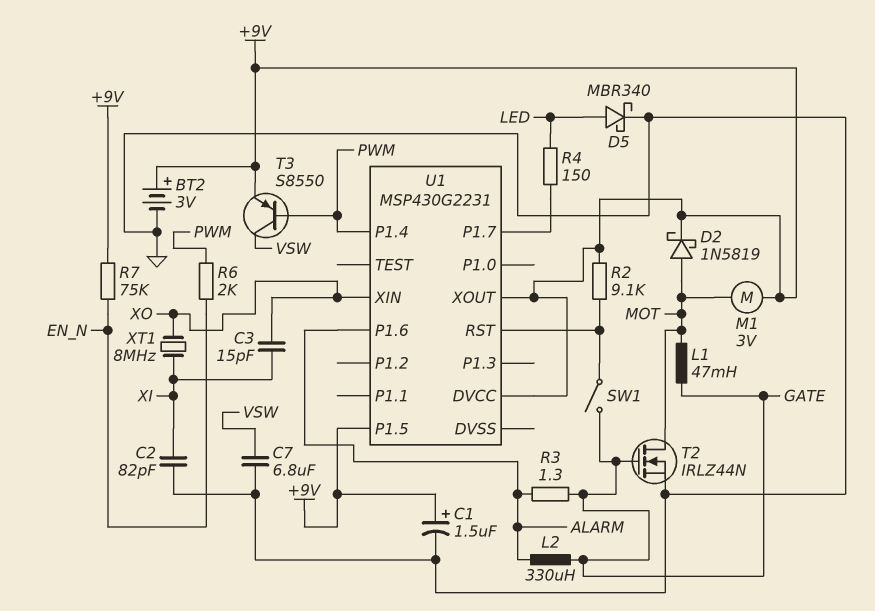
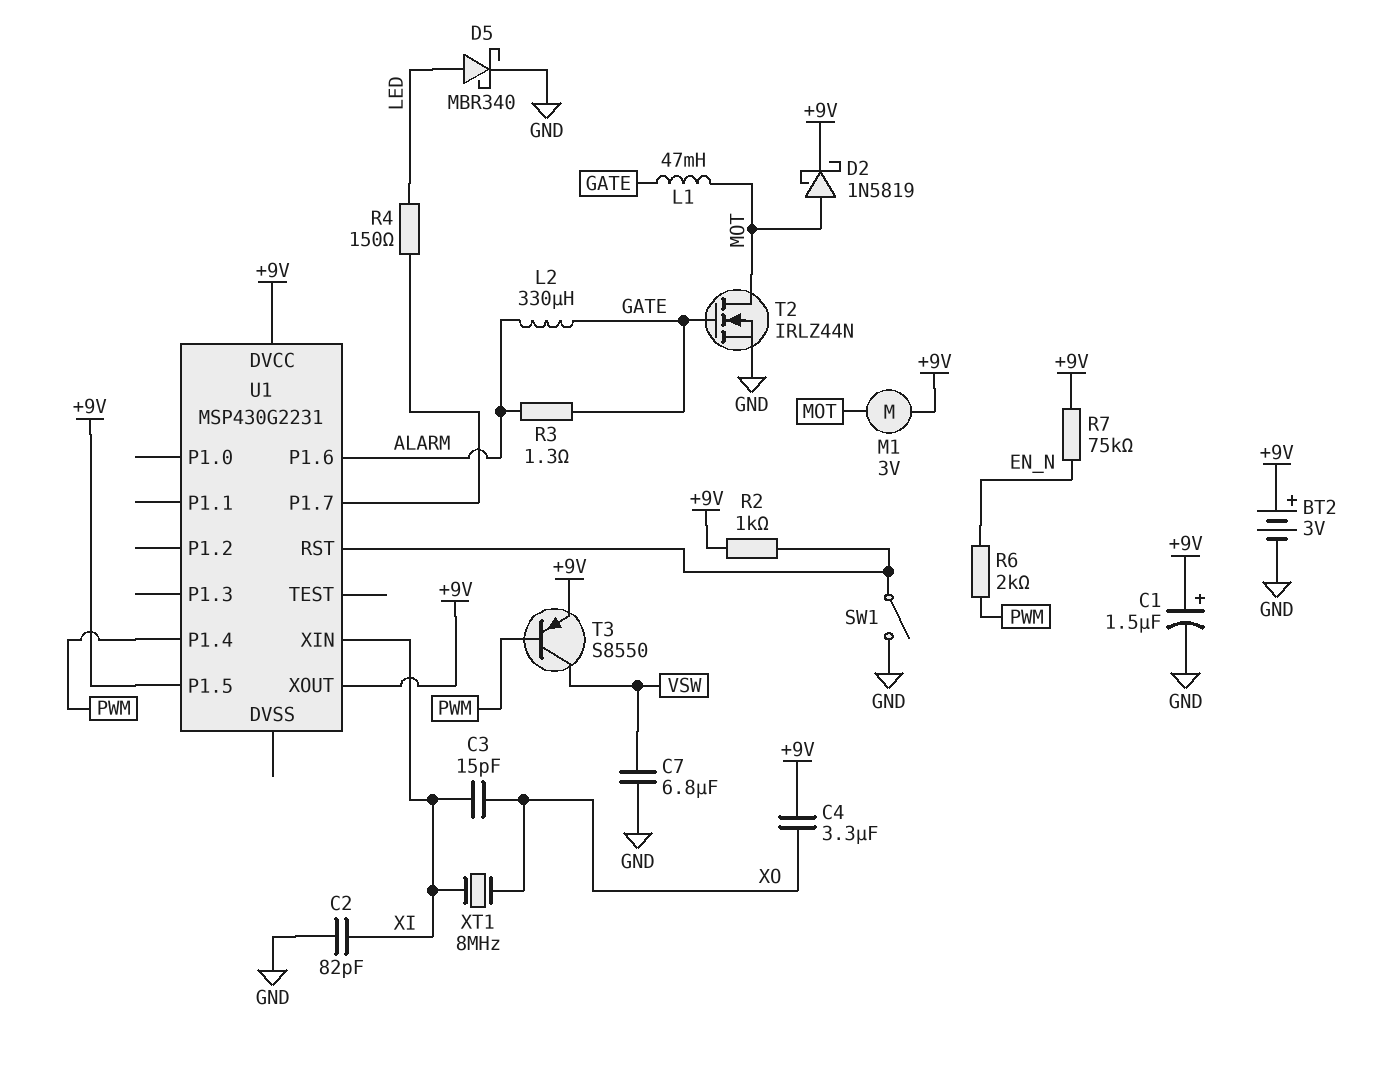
C4: none -> 3.3uF (+9V, XO)
R2: 9.1k (+9V, U1/RST) -> 1k (+9V, U1/RST)
SW1: switch (GATE, U1/RST) -> switch (GND, U1/RST)
U1 pin XIN: XO -> XI

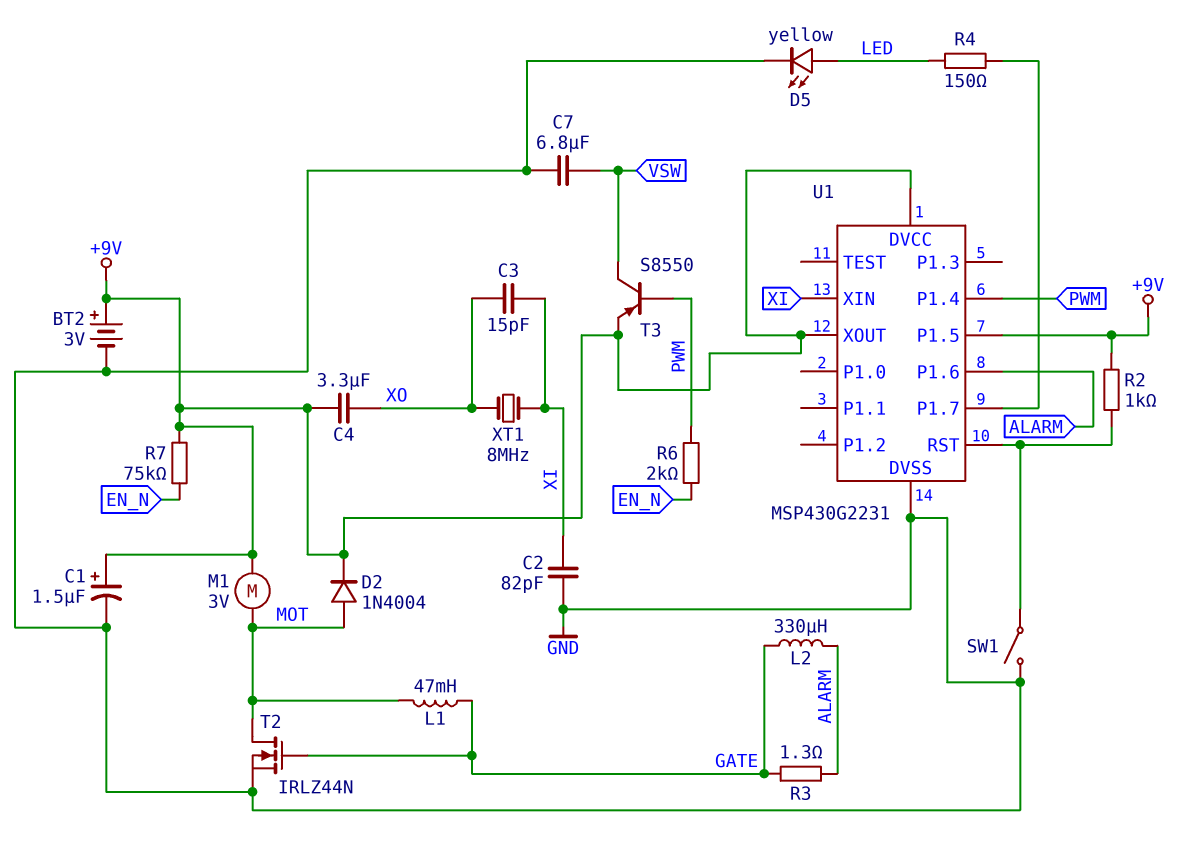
D2: schottky 1N5819 (A MOT, K +9V) -> diode 1N4004 (A MOT, K +9V)
D5: schottky MBR340 (A LED, K GND) -> LED yellow (A LED, K GND)
U1 pin DVSS: none -> GND

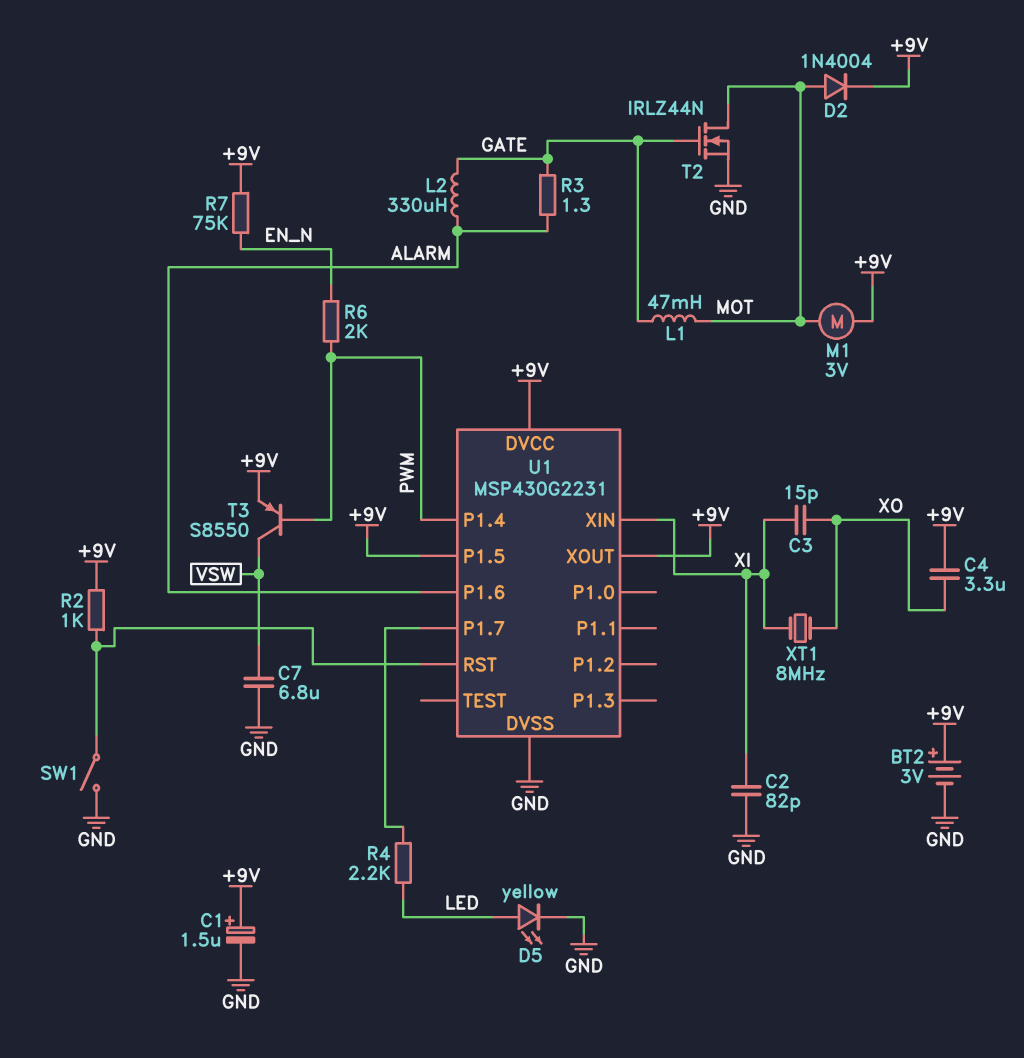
R4: 150 (LED, U1/P1.7) -> 2.2k (LED, U1/P1.7)

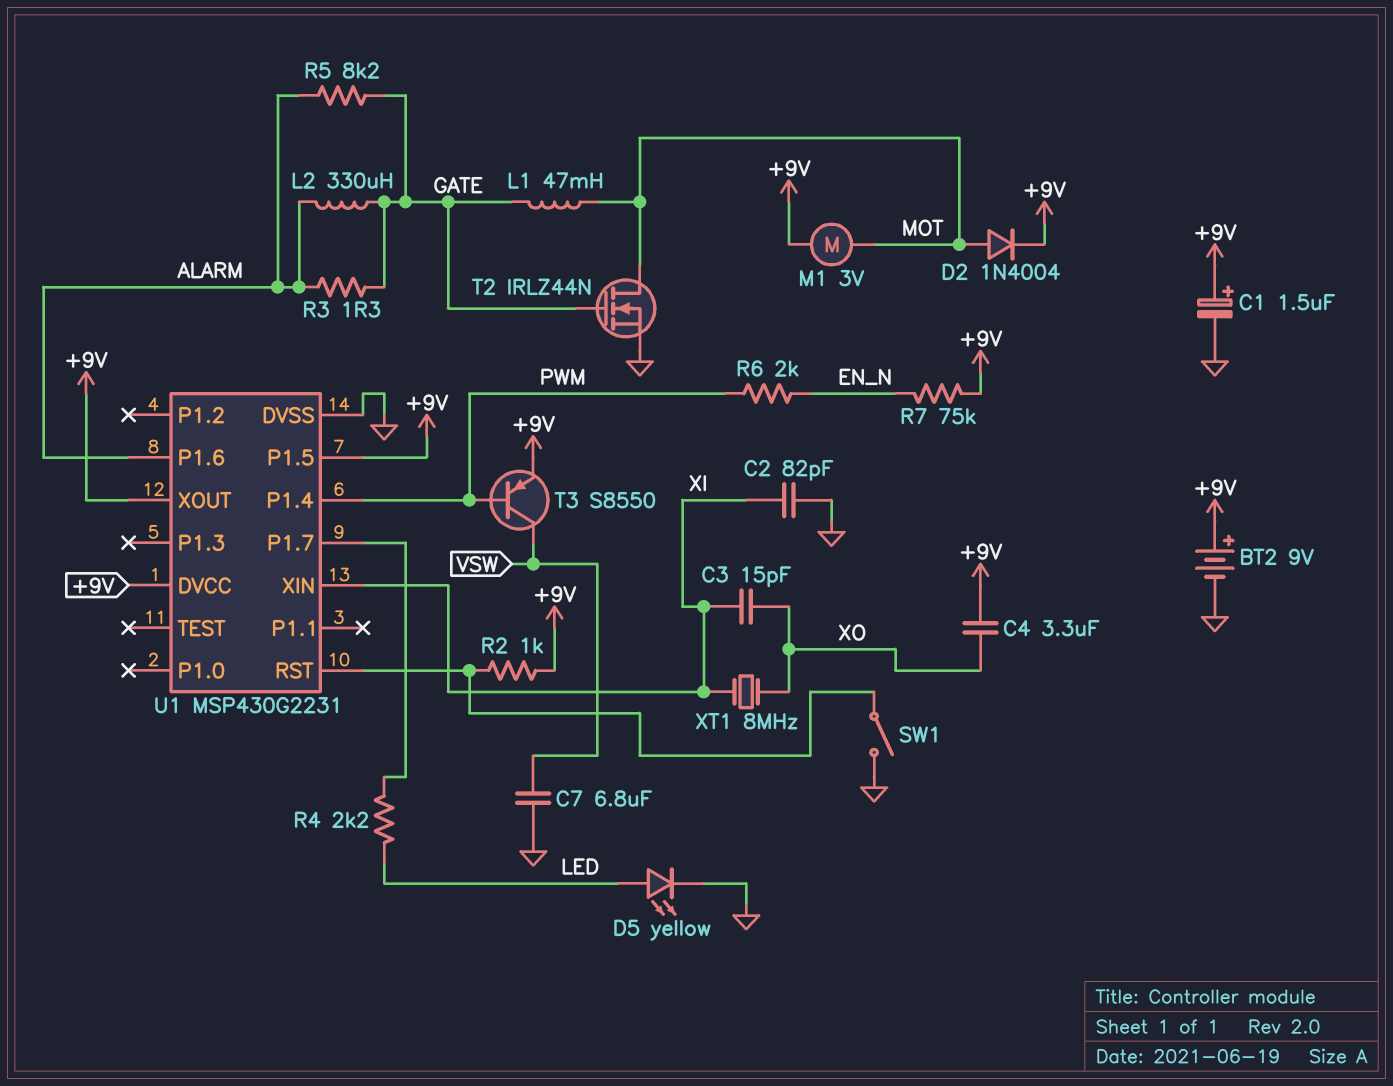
BT2: 3V (plus +9V, minus GND) -> 9V (plus +9V, minus GND)
R5: none -> 8.2k (ALARM, GATE)

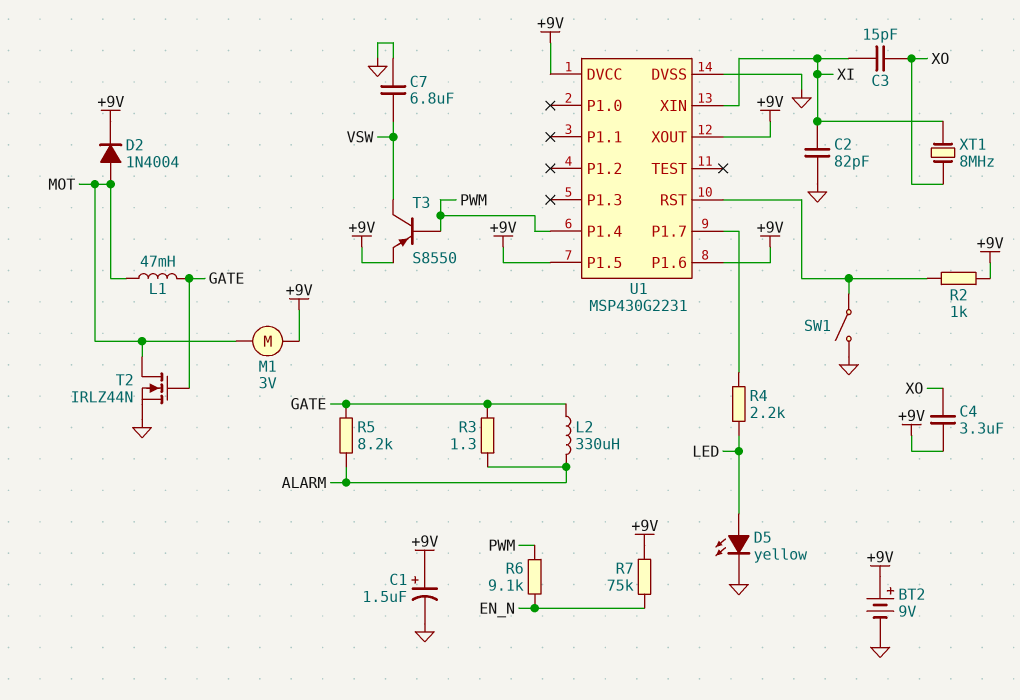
R6: 2k (EN_N, PWM) -> 9.1k (EN_N, PWM)
U1 pin P1.6: ALARM -> +9V

